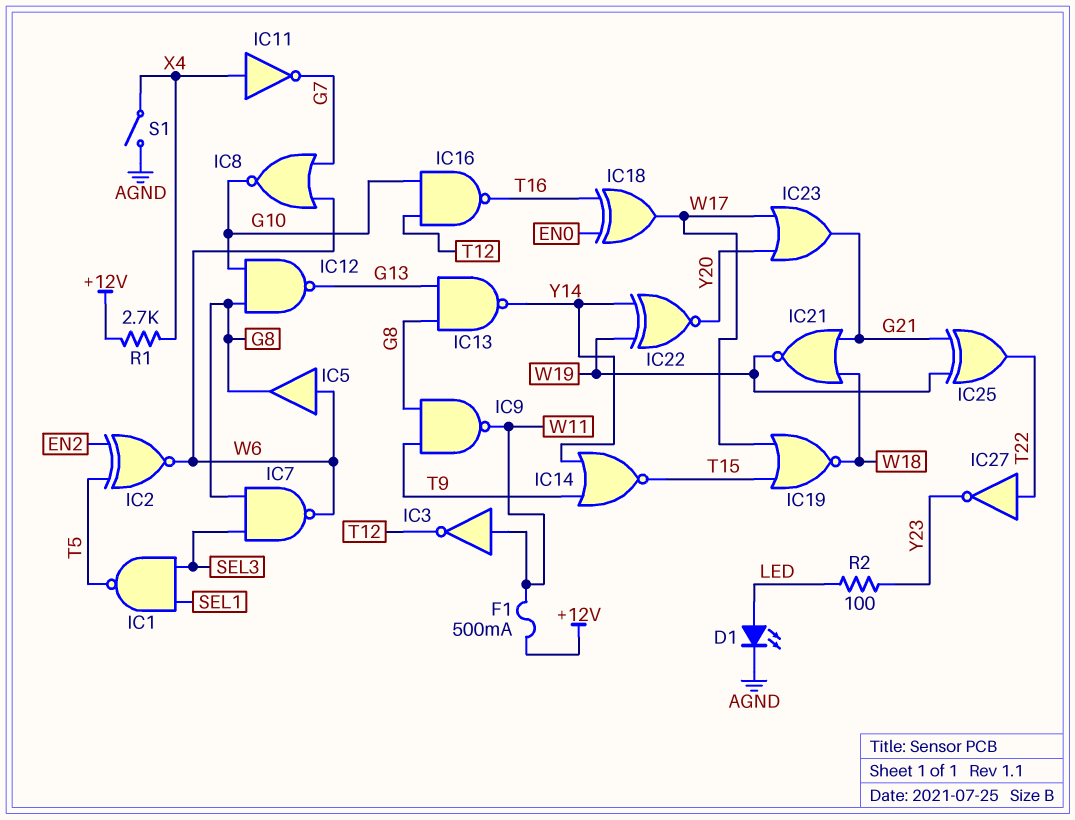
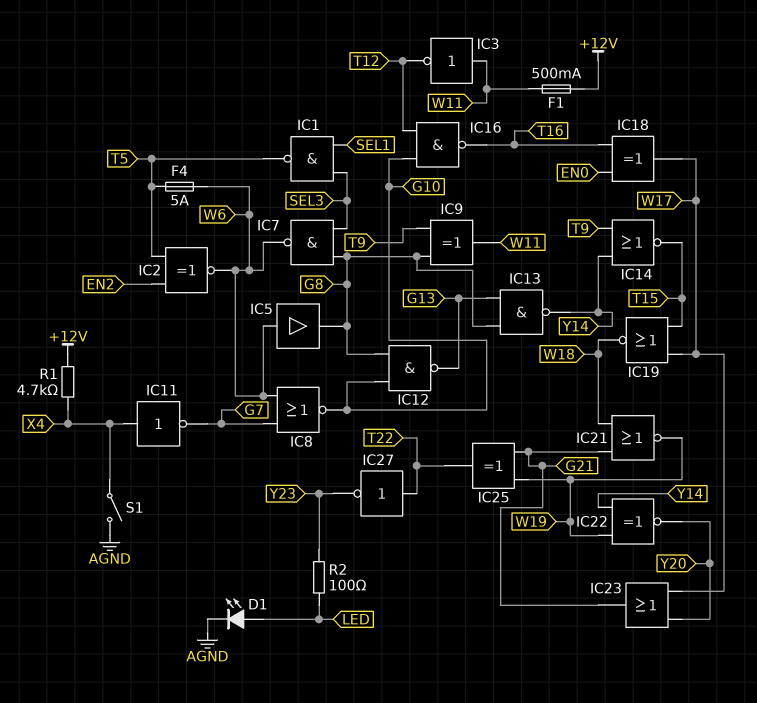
F4: none -> 5A (T5, W6)
IC9: NAND (in G8, in T9, out W11) -> XOR (in G8, in T9, out W11)
R1: 2.7k (+12V, X4) -> 4.7k (+12V, X4)

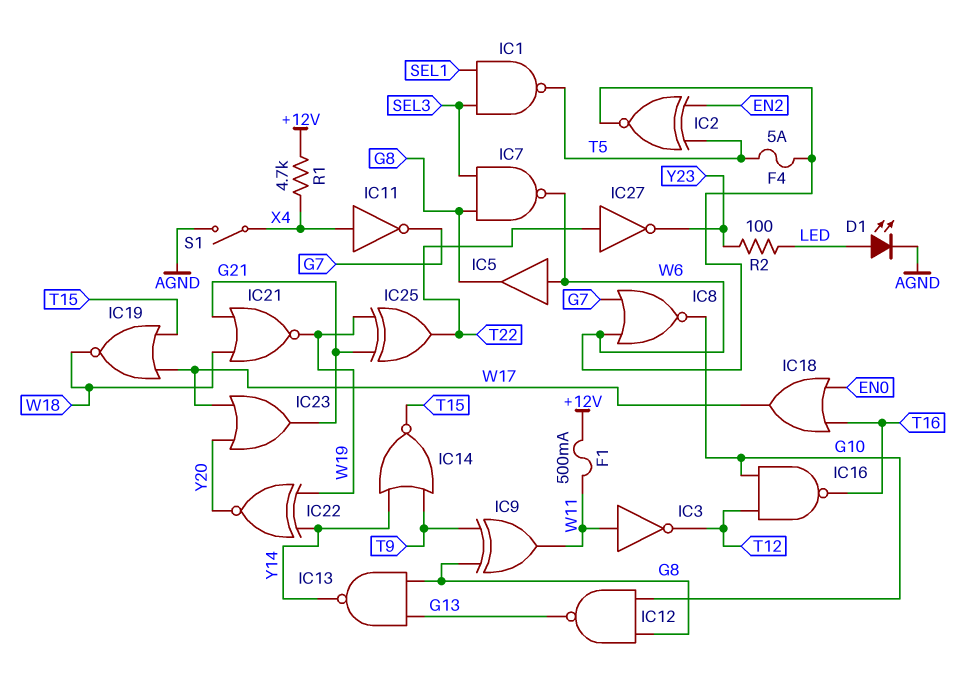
IC18: XOR (in EN0, in T16, out W17) -> OR (in EN0, in T16, out W17)

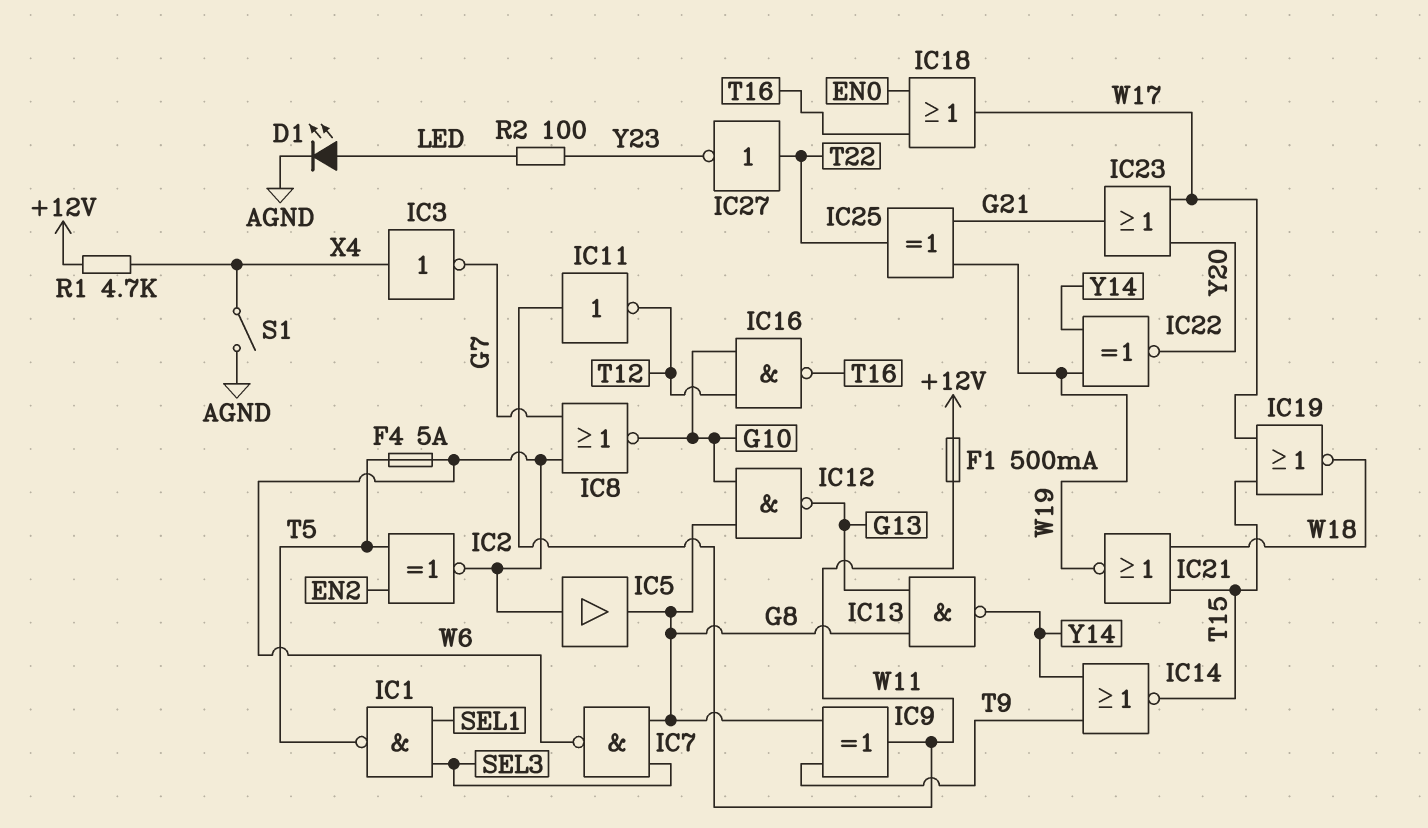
IC3: NOT (in W11, out T12) -> NOT (in X4, out G7)
IC11: NOT (in X4, out G7) -> NOT (in W11, out T12)
IC21: NOR (in G21, in W18, out W19) -> NOR (in T15, in W18, out W19)

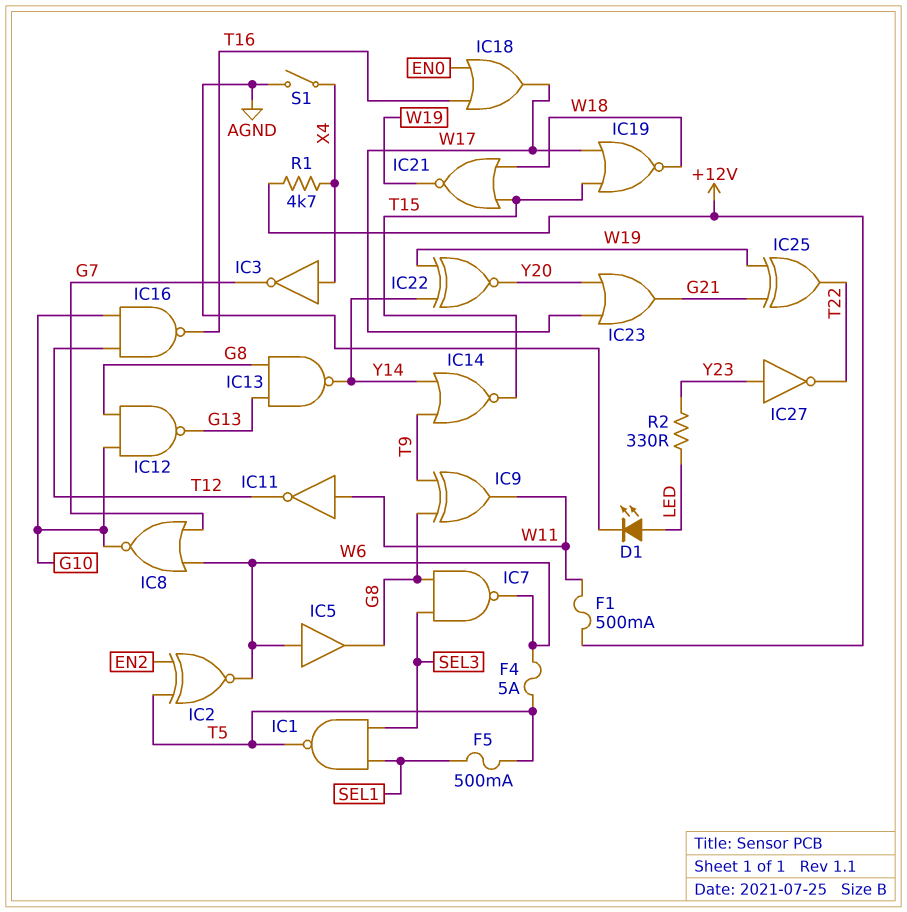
F5: none -> 500mA (SEL1, T5)
IC27: NOT (in T22, out Y23) -> NOT (in Y23, out T22)
R2: 100 (LED, Y23) -> 330 (LED, Y23)

